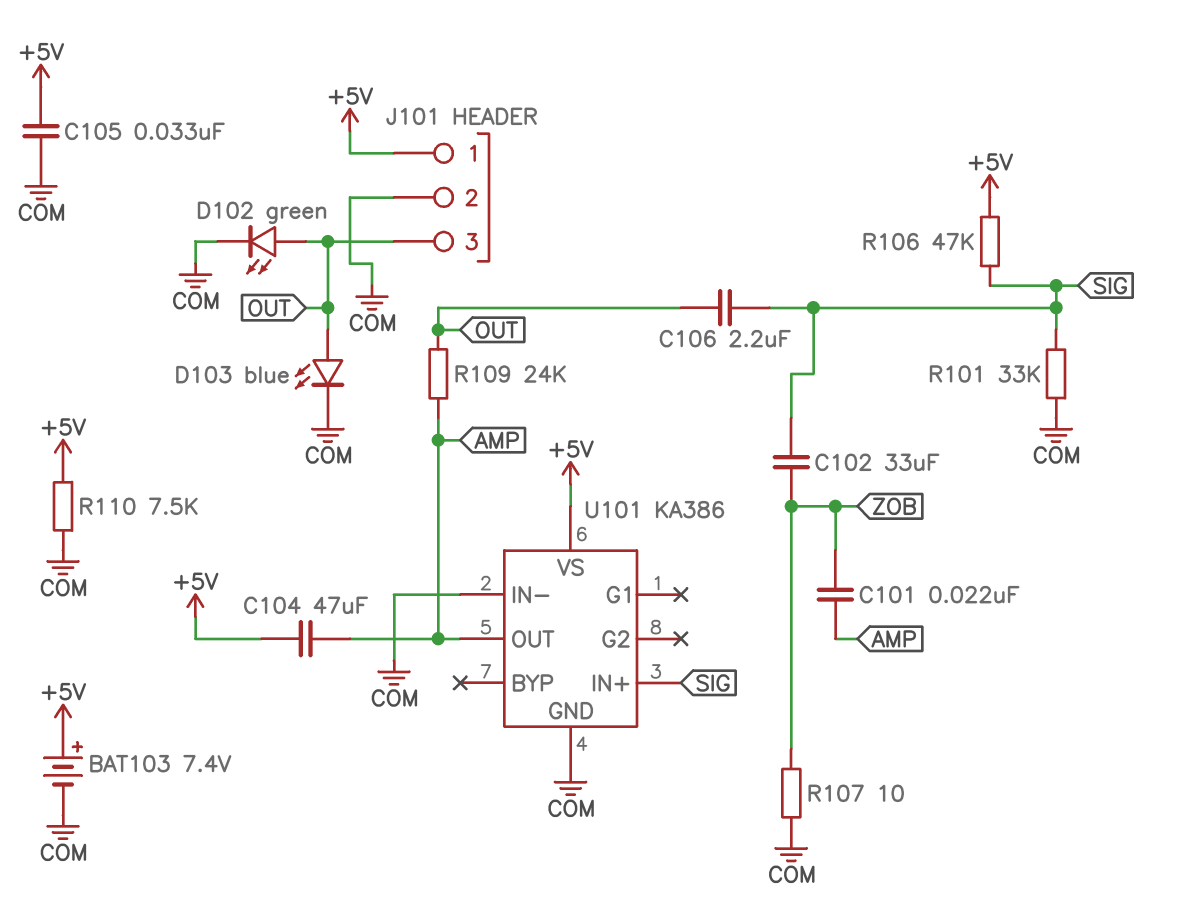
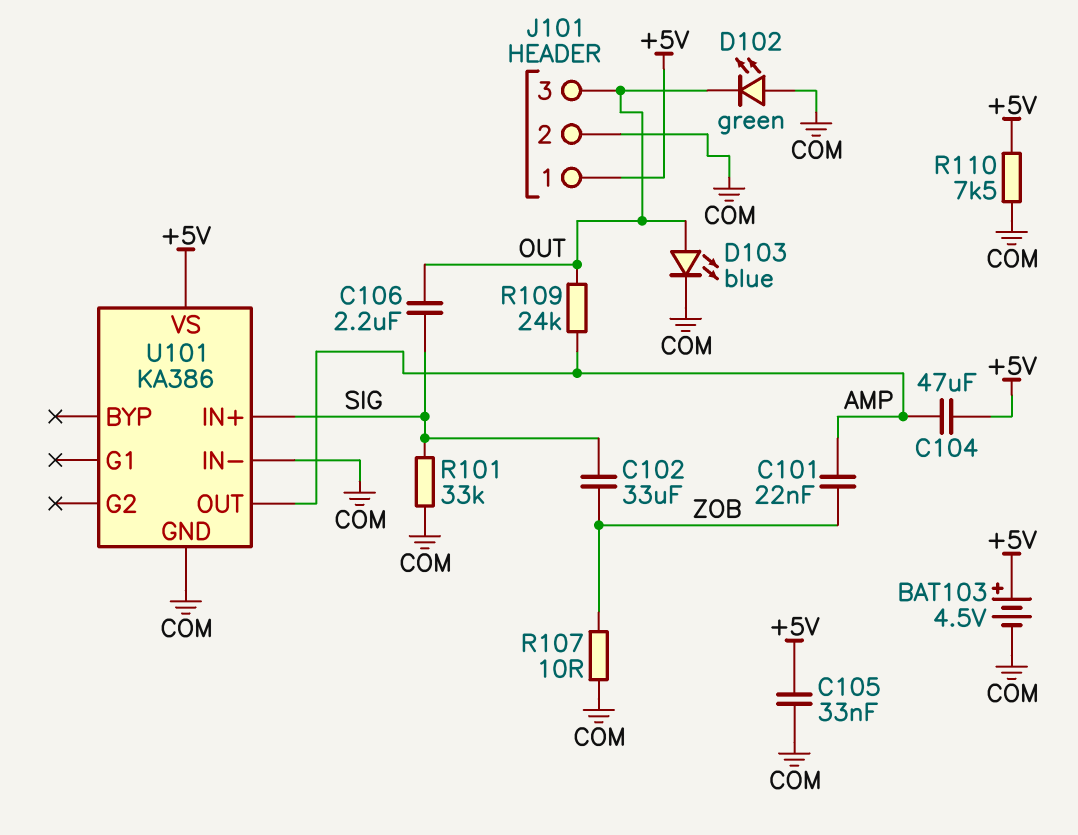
BAT103: 7.4V (plus +5V, minus COM) -> 4.5V (plus +5V, minus COM)
D102: LED green (A OUT, K COM) -> LED green (A COM, K OUT)
R106: 47k (+5V, SIG) -> none

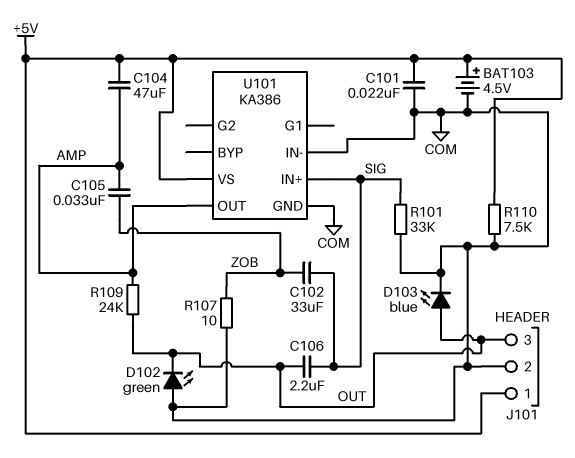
C101: 22nF (AMP, ZOB) -> 22nF (+5V, COM)
C105: 33nF (+5V, COM) -> 33nF (AMP, ZOB)

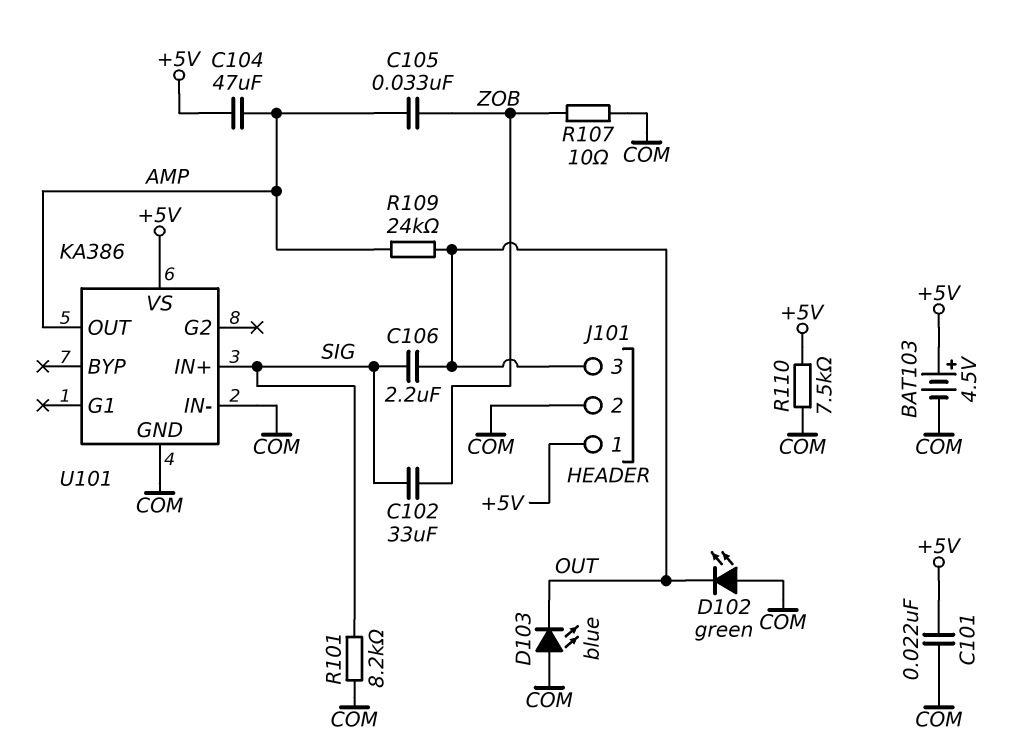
D103: LED blue (A OUT, K COM) -> LED blue (A COM, K OUT)
R101: 33k (COM, SIG) -> 8.2k (COM, SIG)

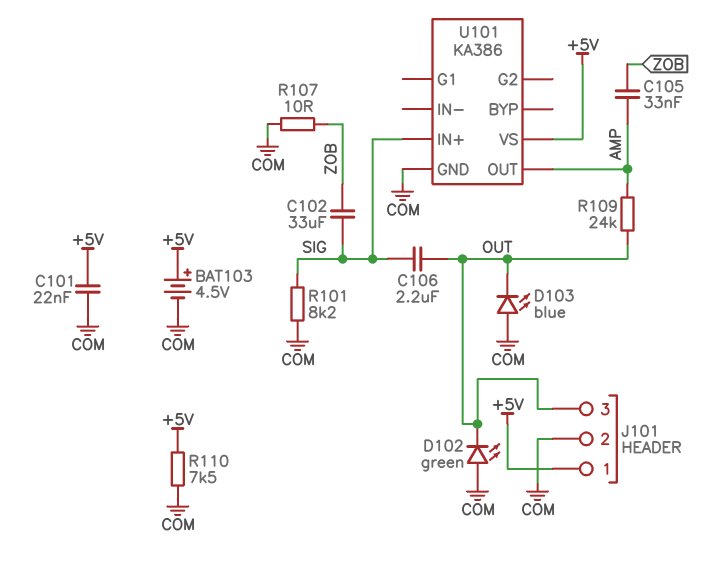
C104: 47uF (+5V, AMP) -> none
U101 pin IN-: COM -> none

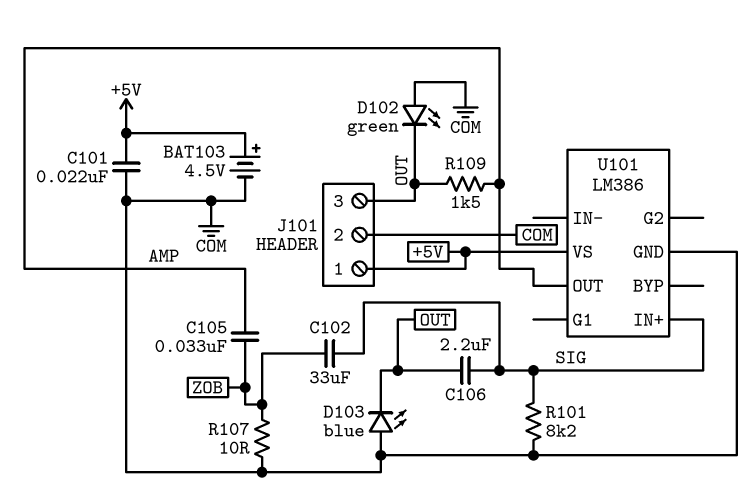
R109: 24k (AMP, OUT) -> 1.5k (AMP, OUT)
R110: 7.5k (+5V, COM) -> none
U101: KA386 -> LM386

